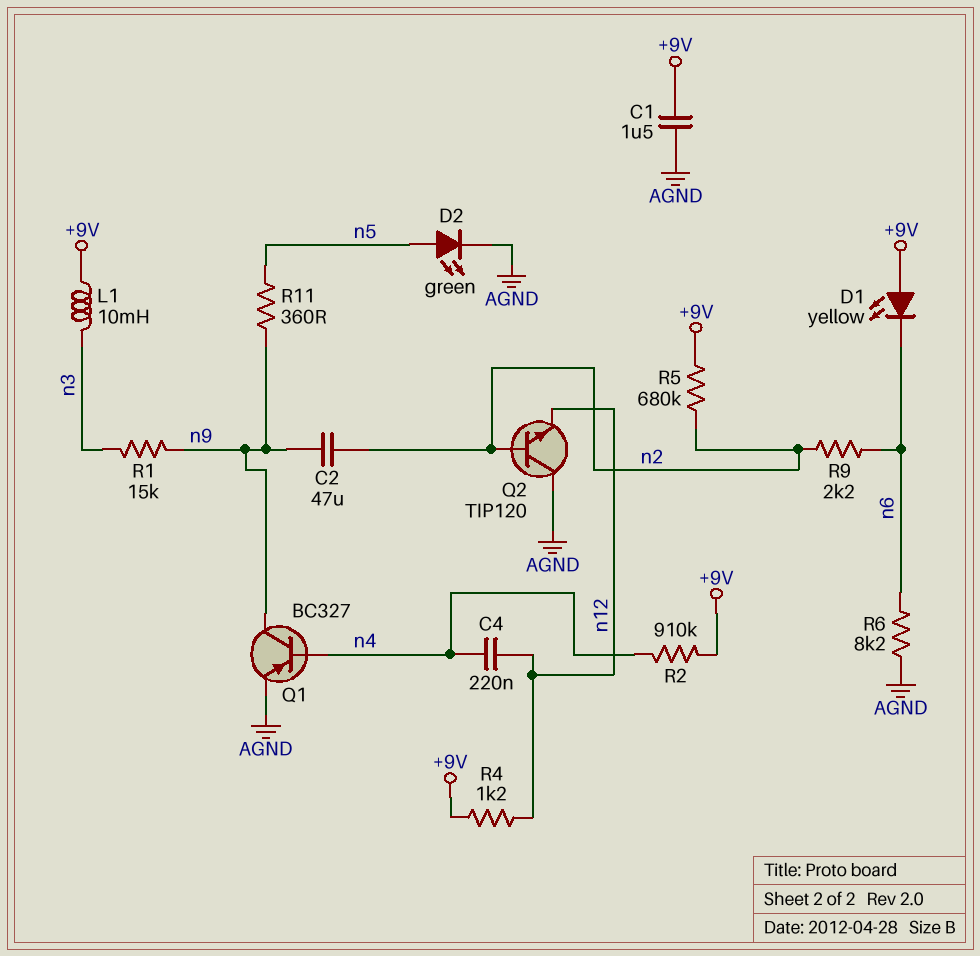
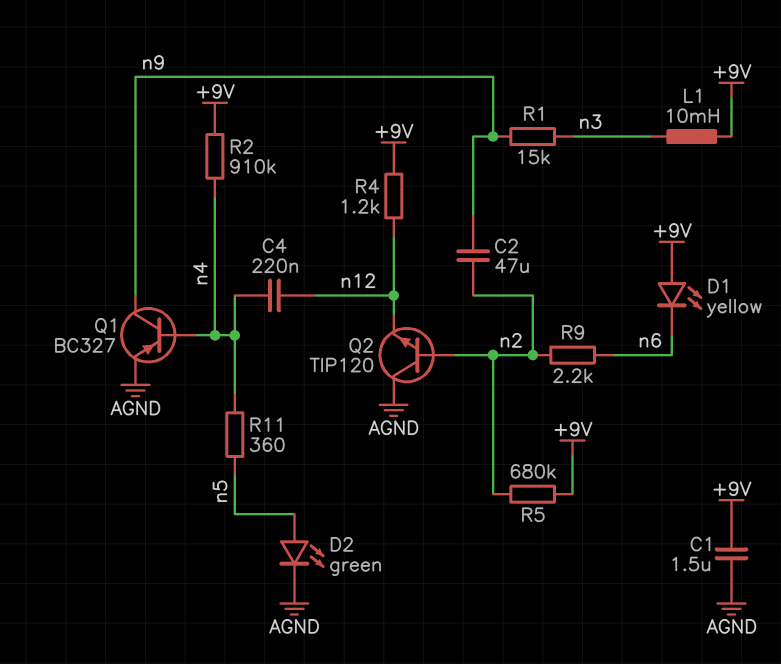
R6: 8.2k (AGND, n6) -> none
R11: 360 (n5, n9) -> 360 (n4, n5)

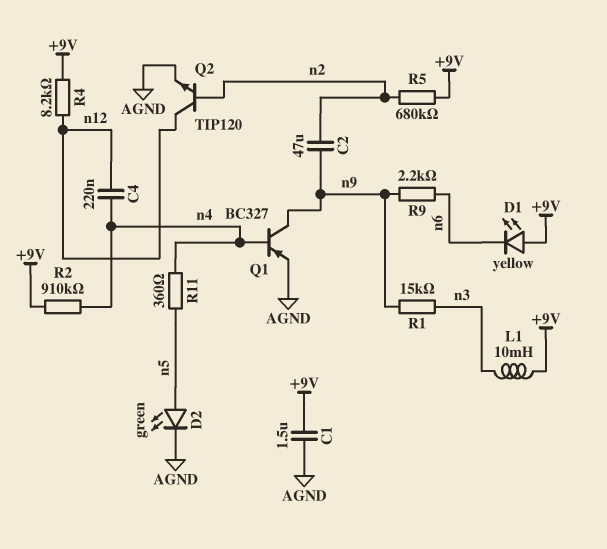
Q2: NPN TIP120 (B n2, C AGND, E n12) -> NPN TIP120 (B n2, C n12, E AGND)
R4: 1.2k (+9V, n12) -> 8.2k (+9V, n12)
R9: 2.2k (n2, n6) -> 2.2k (n6, n9)

